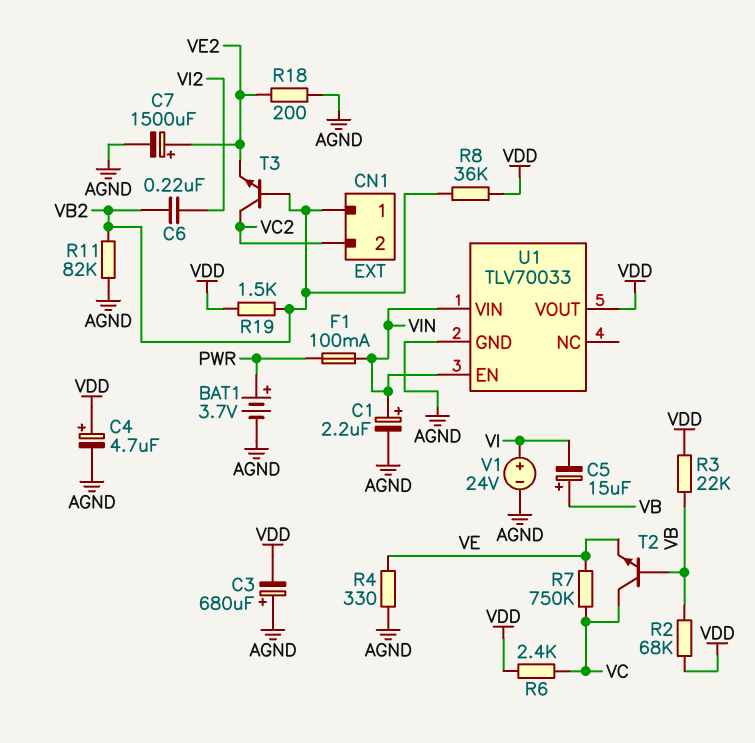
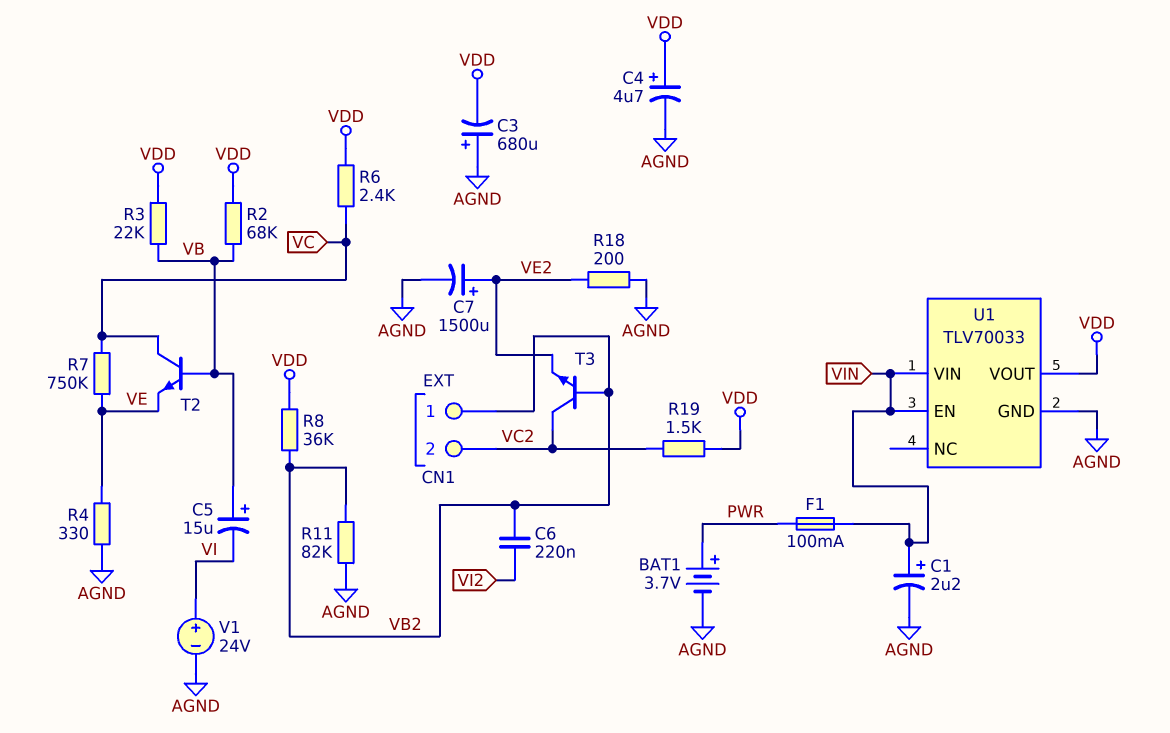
R19: 1.5k (VB2, VDD) -> 1.5k (VC2, VDD)

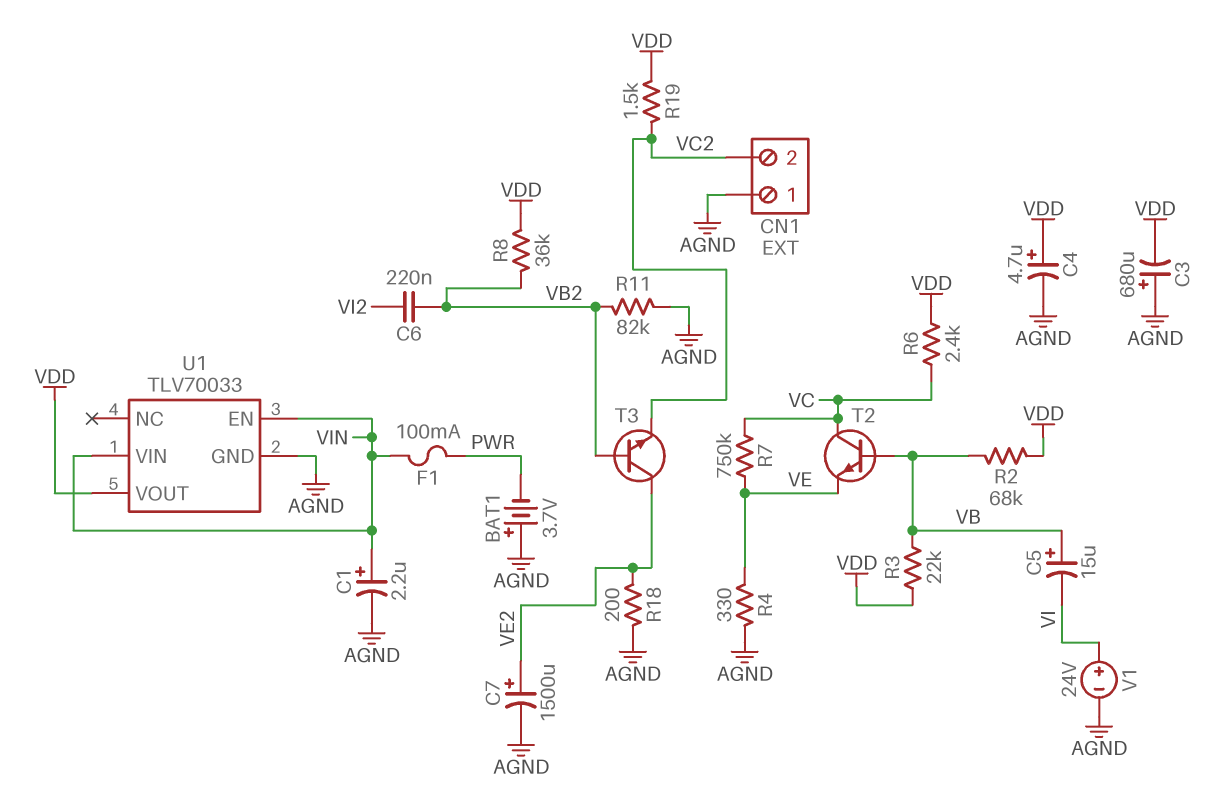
BAT1: 3.7V (plus PWR, minus AGND) -> 3.7V (plus AGND, minus PWR)
CN1 pin 1: VB2 -> AGND
T3: NPN (B VB2, C VC2, E VE2) -> NPN (B VB2, C VE2, E VC2)

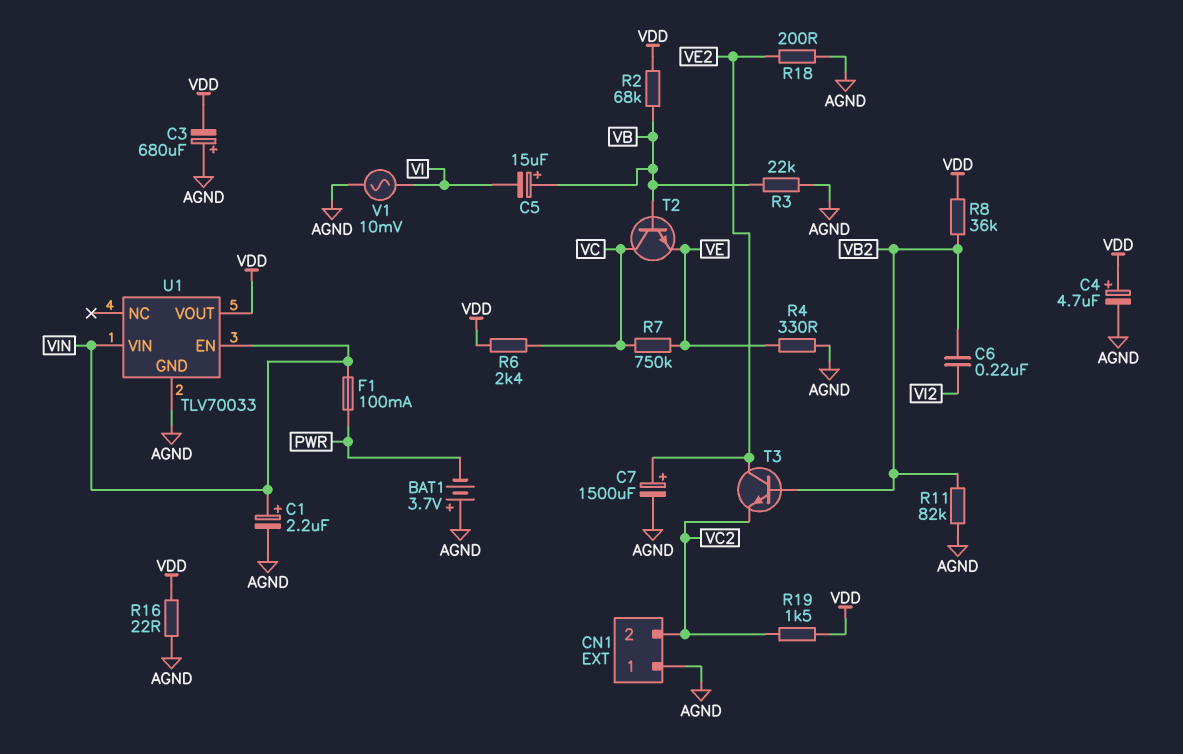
R3: 22k (VB, VDD) -> 22k (AGND, VB)
R16: none -> 22 (AGND, VDD)
V1: 24V (plus VI, minus AGND) -> AC 10mV (AGND, VI)

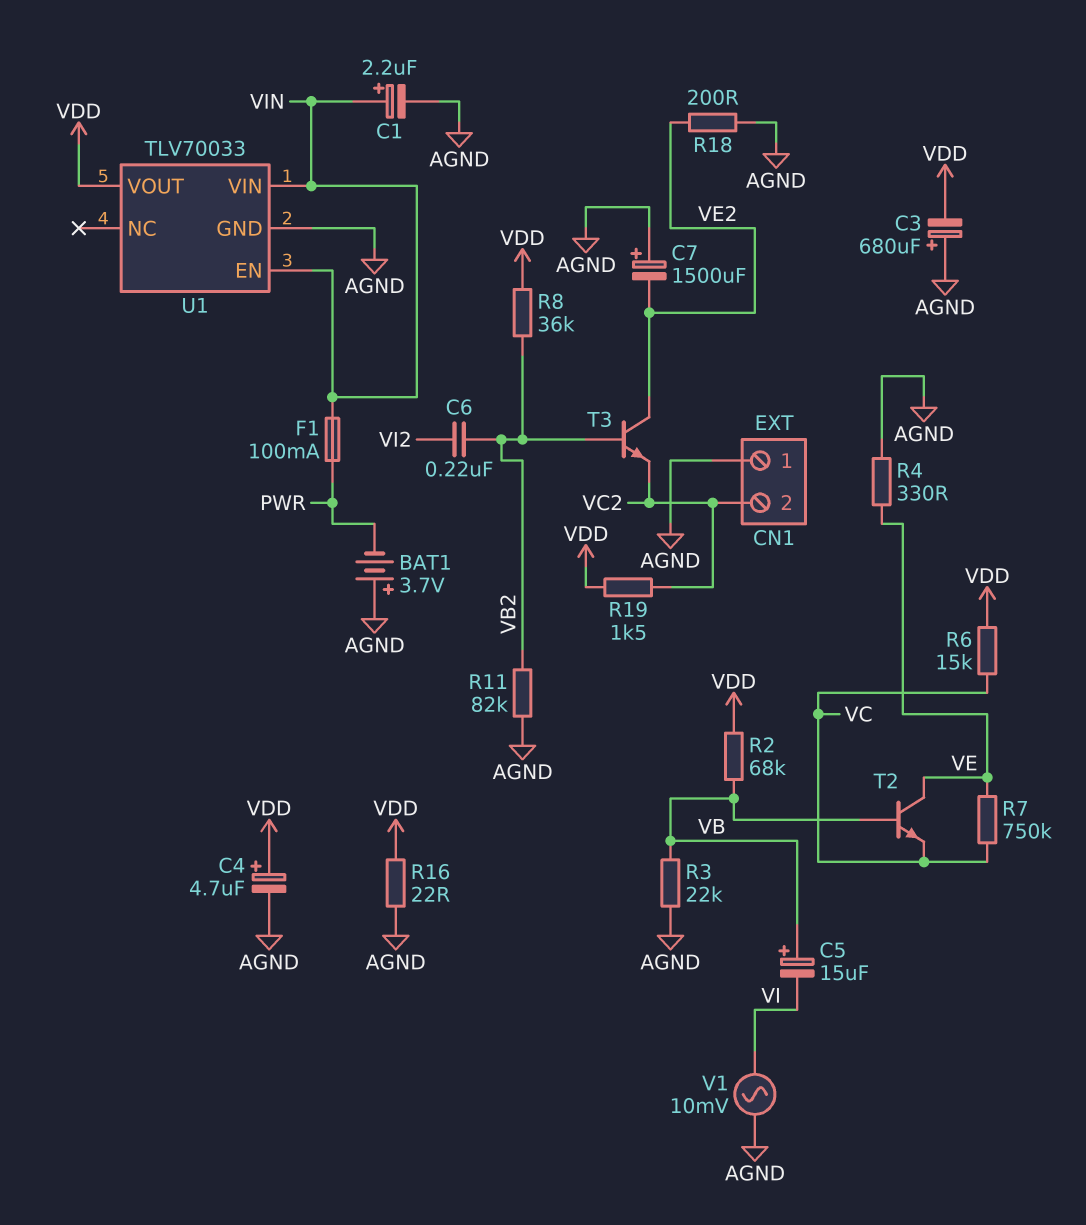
C7: 1500uF (plus VE2, minus AGND) -> 1500uF (plus AGND, minus VE2)
R6: 2.4k (VC, VDD) -> 15k (VC, VDD)
T2: NPN (B VB, C VC, E VE) -> NPN (B VB, C VE, E VC)

